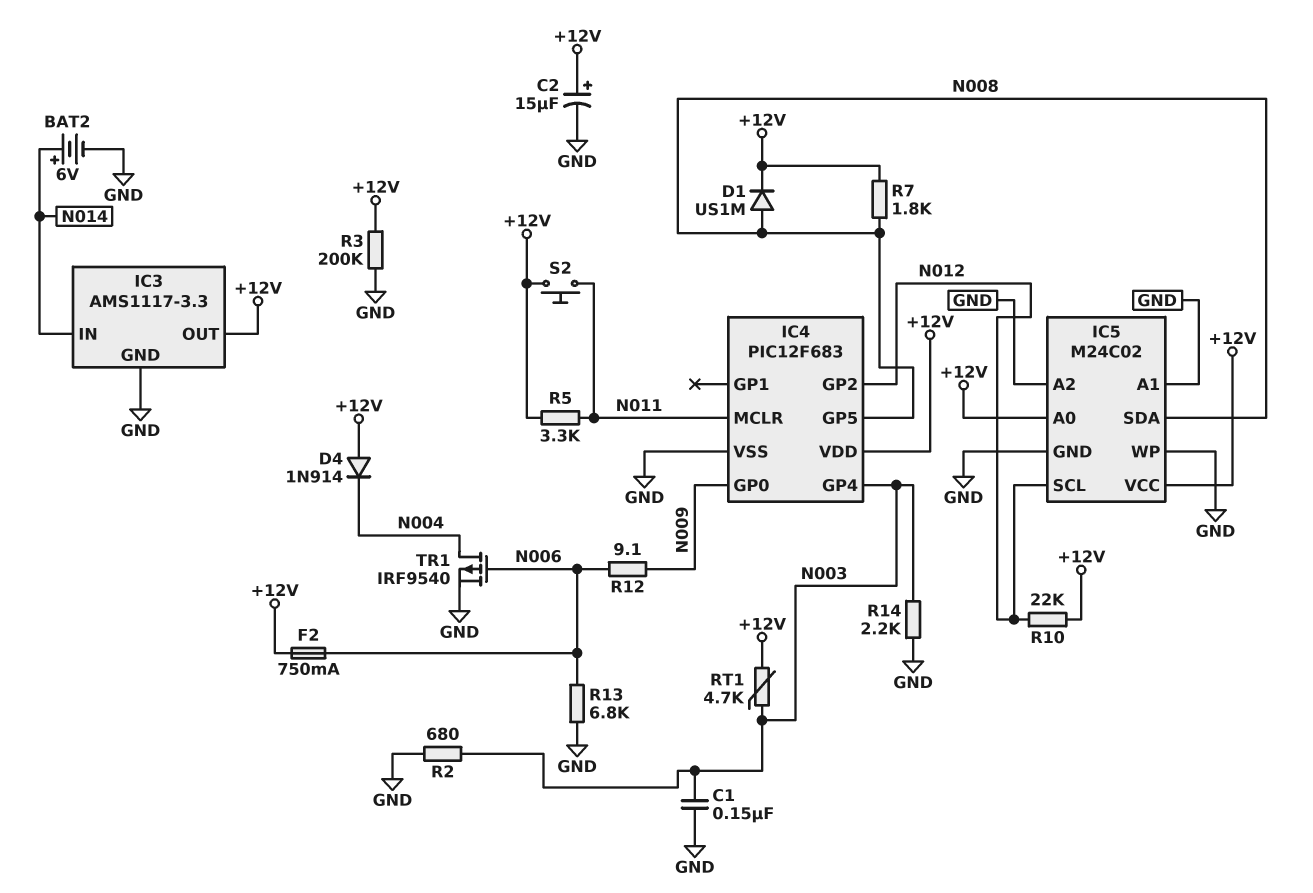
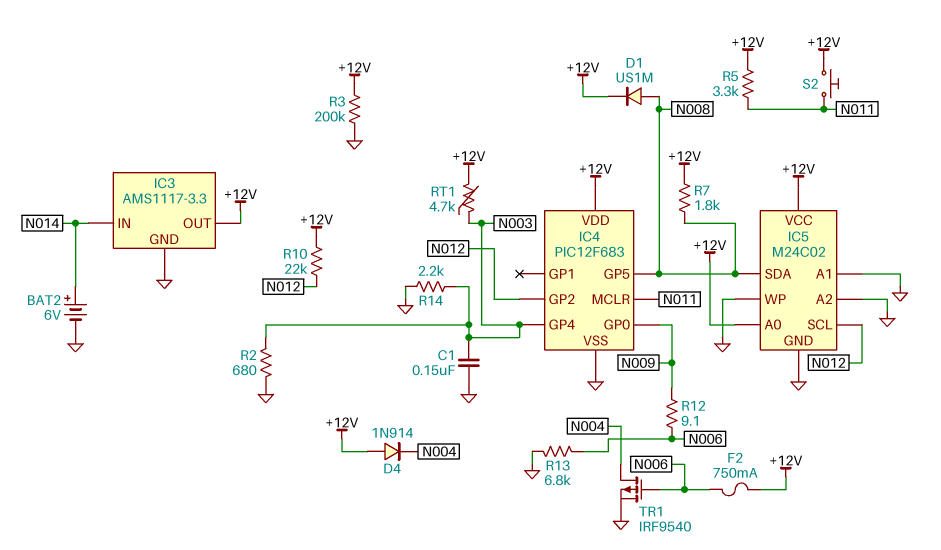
C2: 15uF (plus +12V, minus GND) -> none

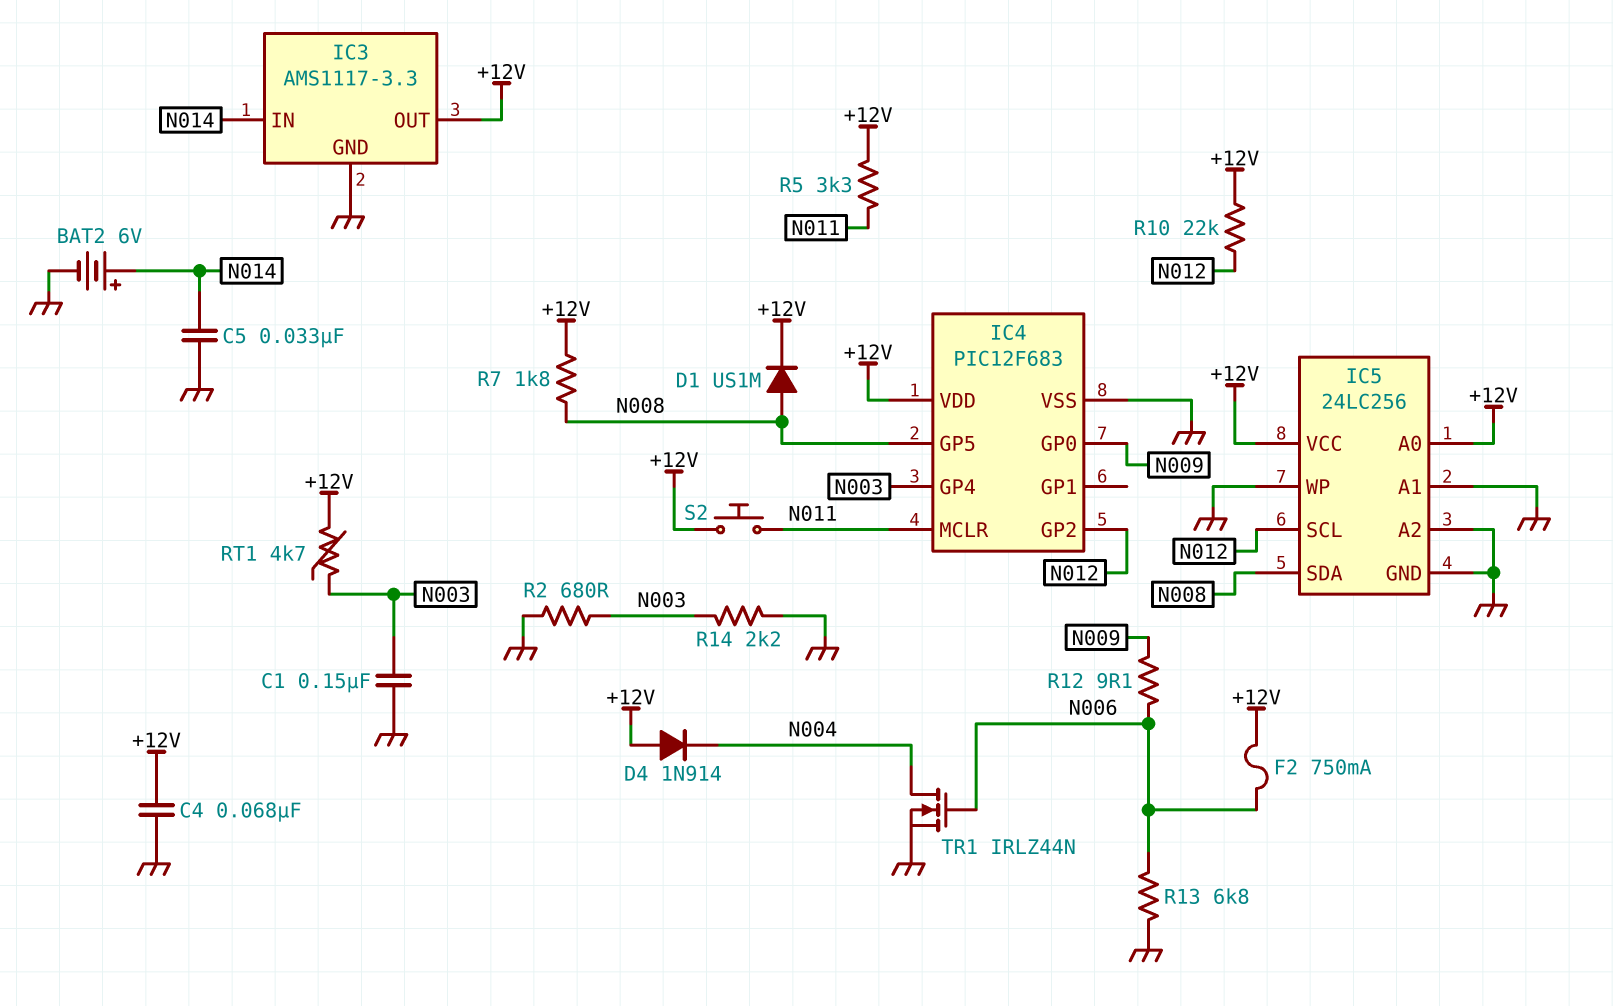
C4: none -> 68nF (+12V, GND)
C5: none -> 33nF (GND, N014)
IC5: M24C02 -> 24LC256
R3: 200k (+12V, GND) -> none
TR1: PMOS IRF9540 (G N006, D N004, S GND) -> NMOS IRLZ44N (G N006, D N004, S GND)

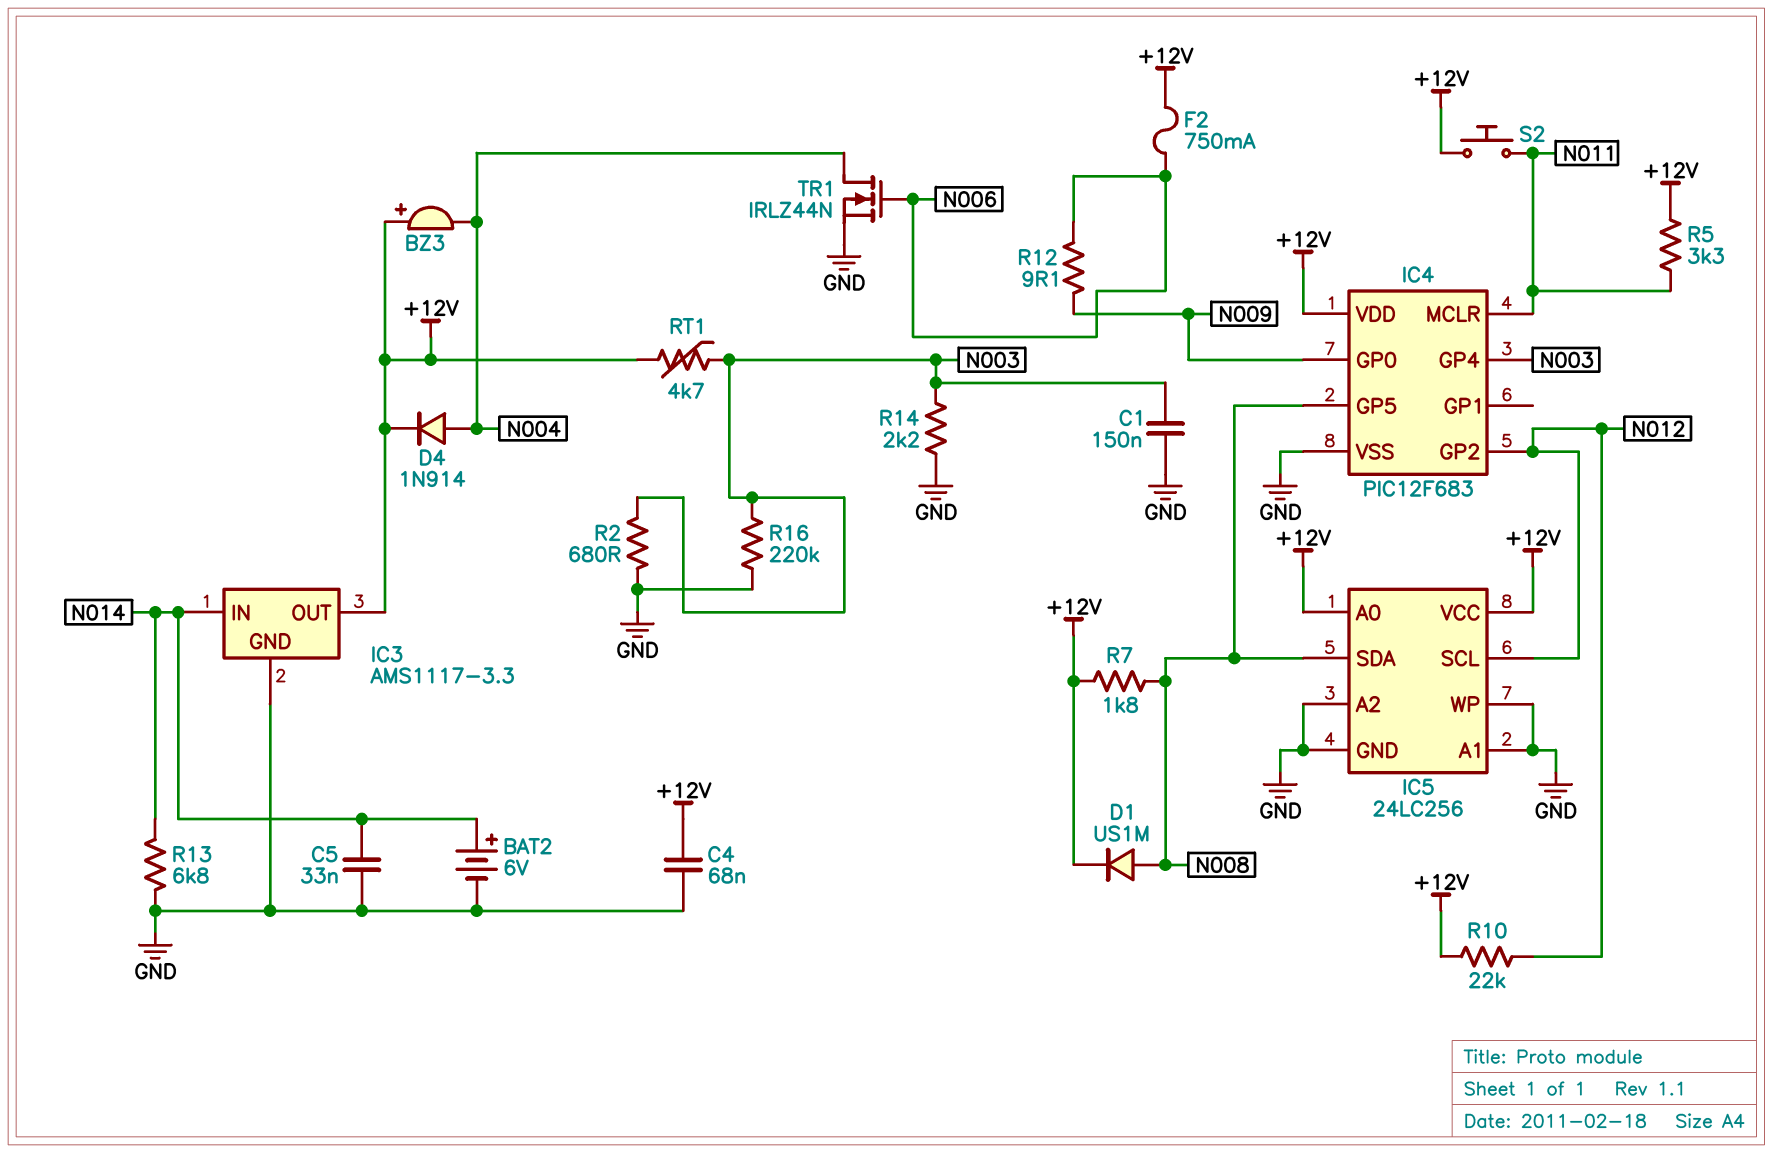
BZ3: none -> buzzer (plus +12V, minus N004)
D4: diode 1N914 (A +12V, K N004) -> diode 1N914 (A N004, K +12V)
R13: 6.8k (GND, N006) -> 6.8k (GND, N014)
R16: none -> 220k (GND, N003)

